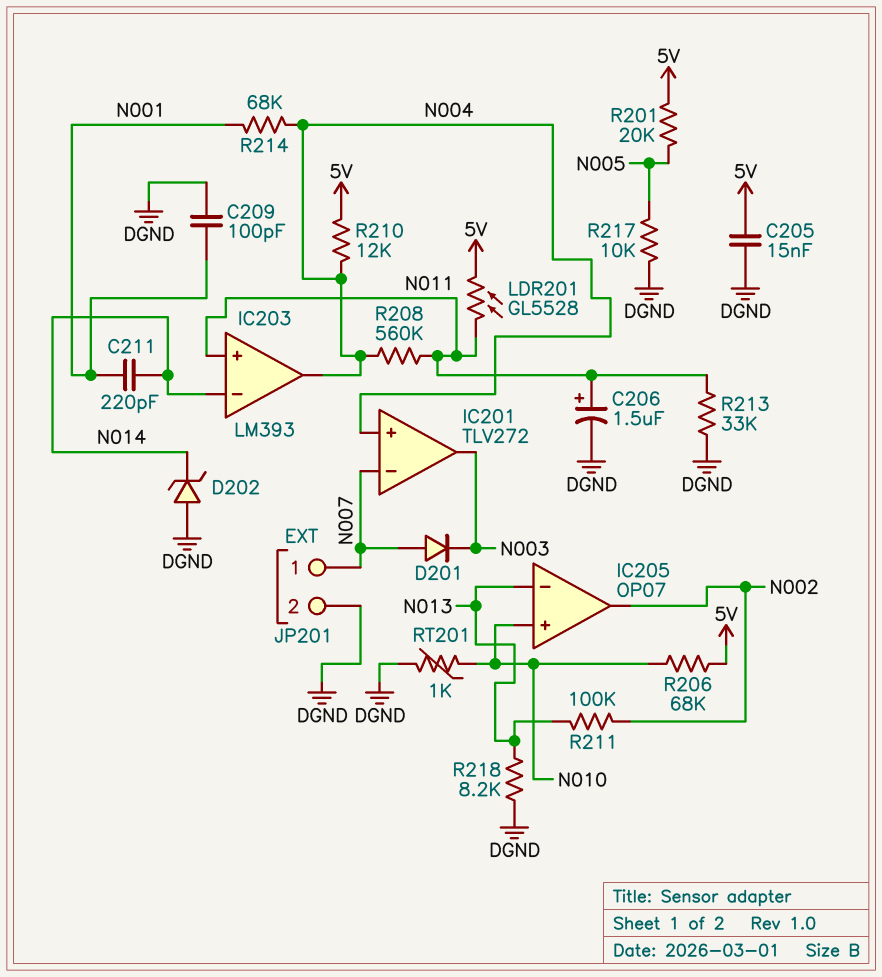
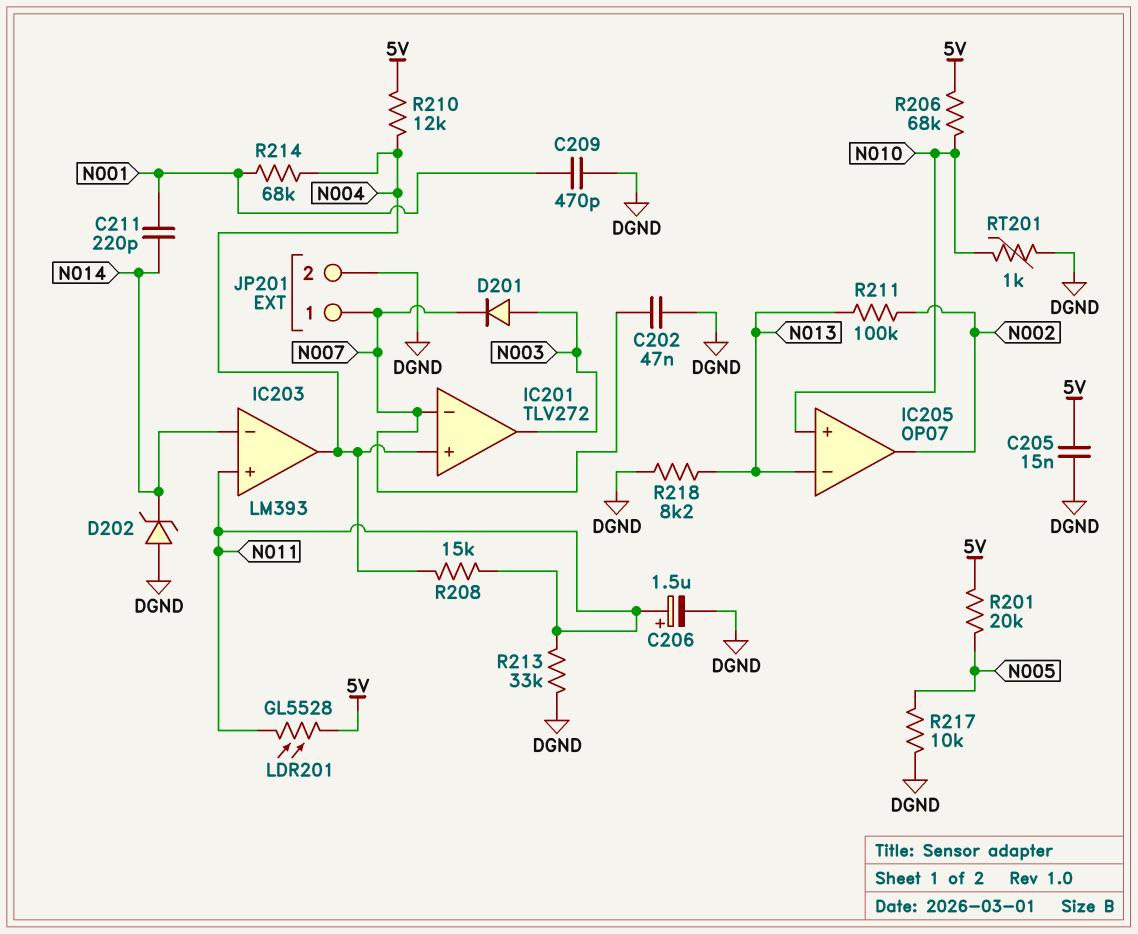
C202: none -> 47nF (DGND, N007)
C209: 100pF (DGND, N001) -> 470pF (DGND, N001)
D201: diode (A N007, K N003) -> diode (A N003, K N007)
R208: 560k (N004, N011) -> 15k (N004, N011)

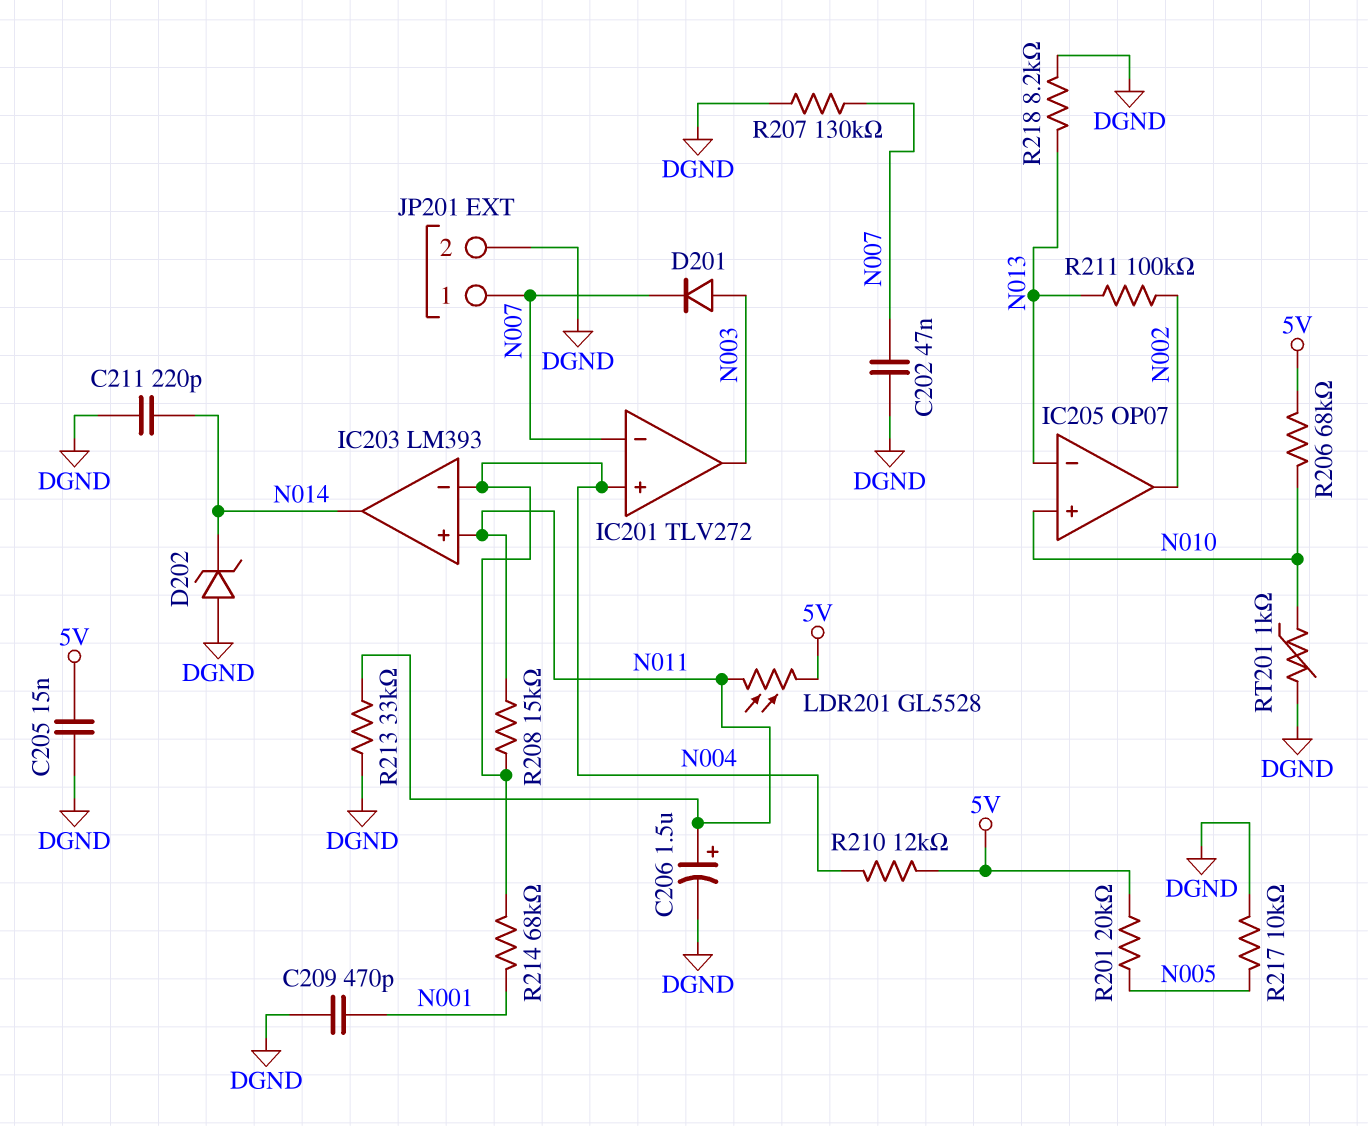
C211: 220pF (N001, N014) -> 220pF (DGND, N014)
IC203 pin in-: N014 -> N004
IC203 pin out: N004 -> N014
R207: none -> 130k (DGND, N007)

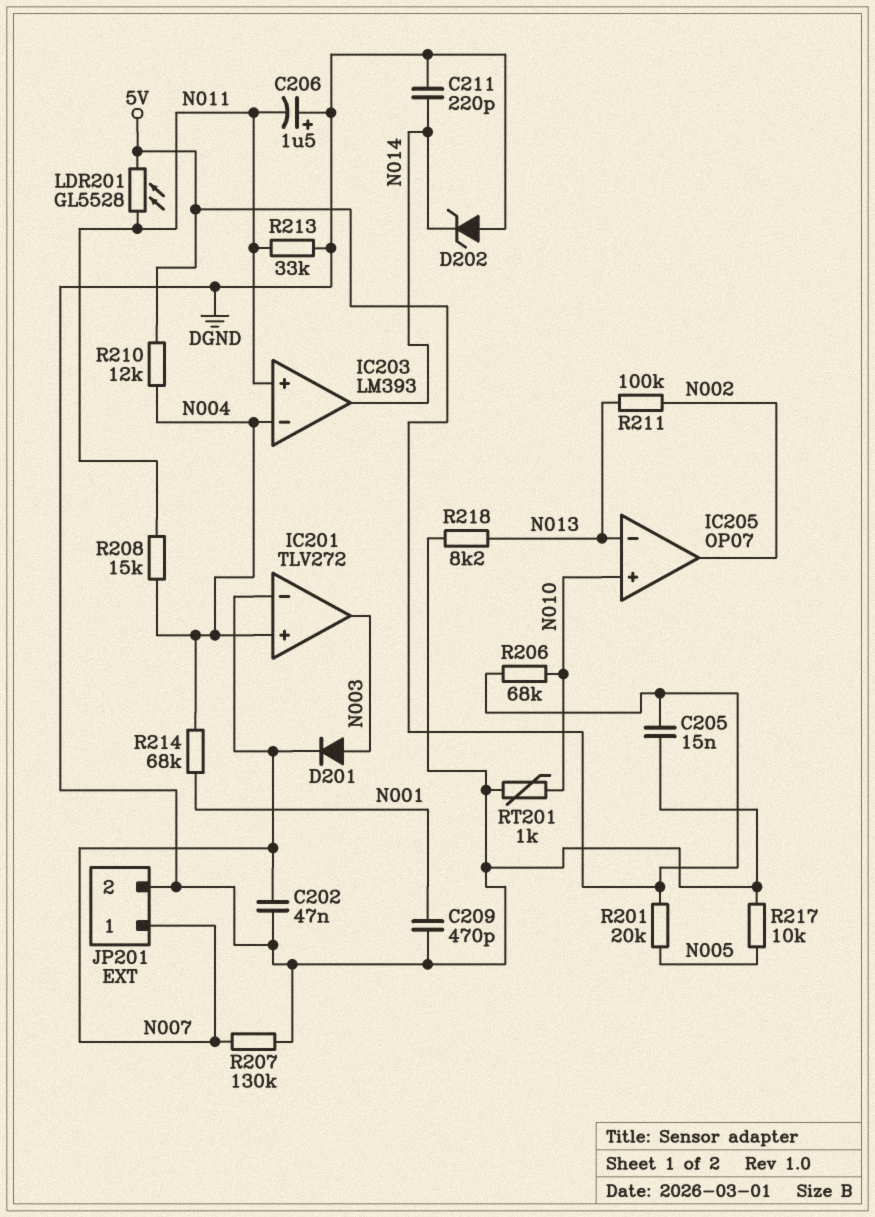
C206: 1.5uF (plus N011, minus DGND) -> 1.5uF (plus DGND, minus N011)

